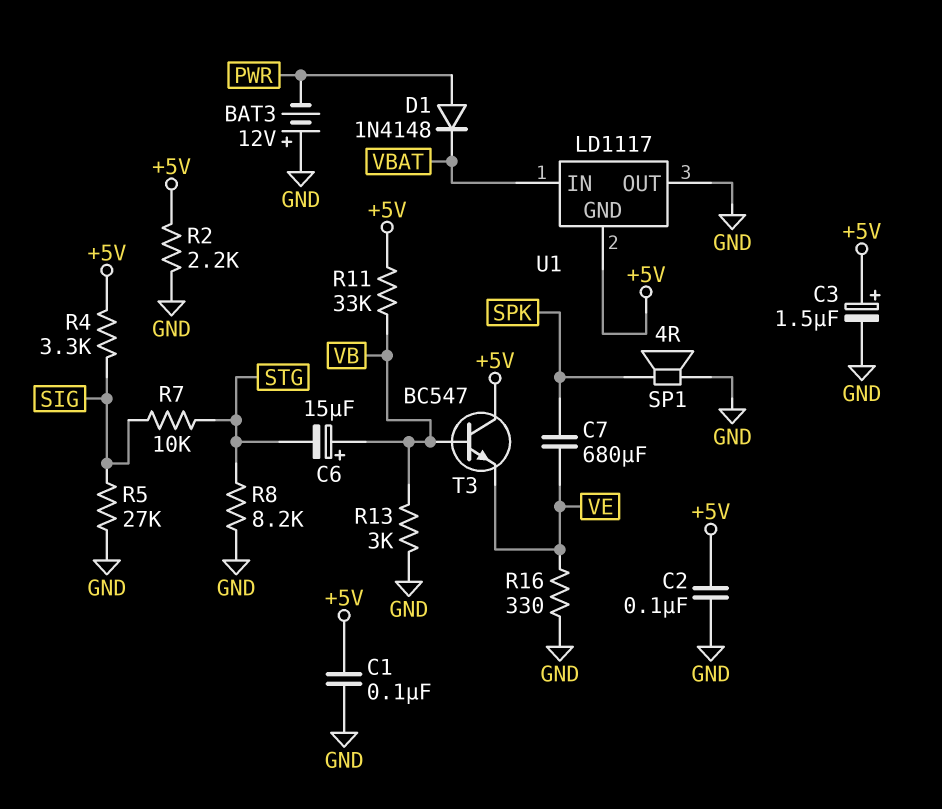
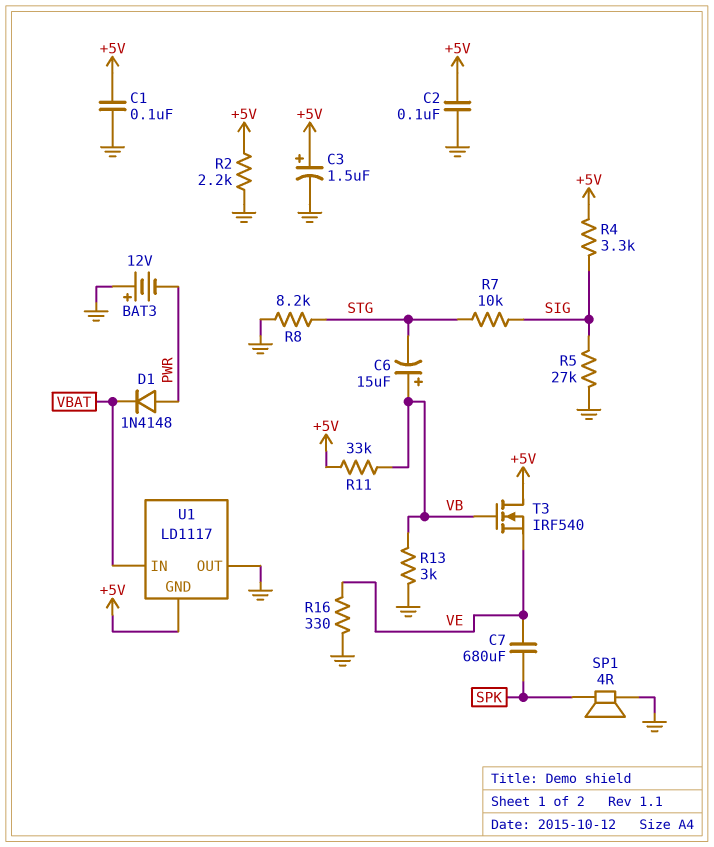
T3: NPN BC547 (B VB, C +5V, E VE) -> NMOS IRF540 (G VB, D +5V, S VE)

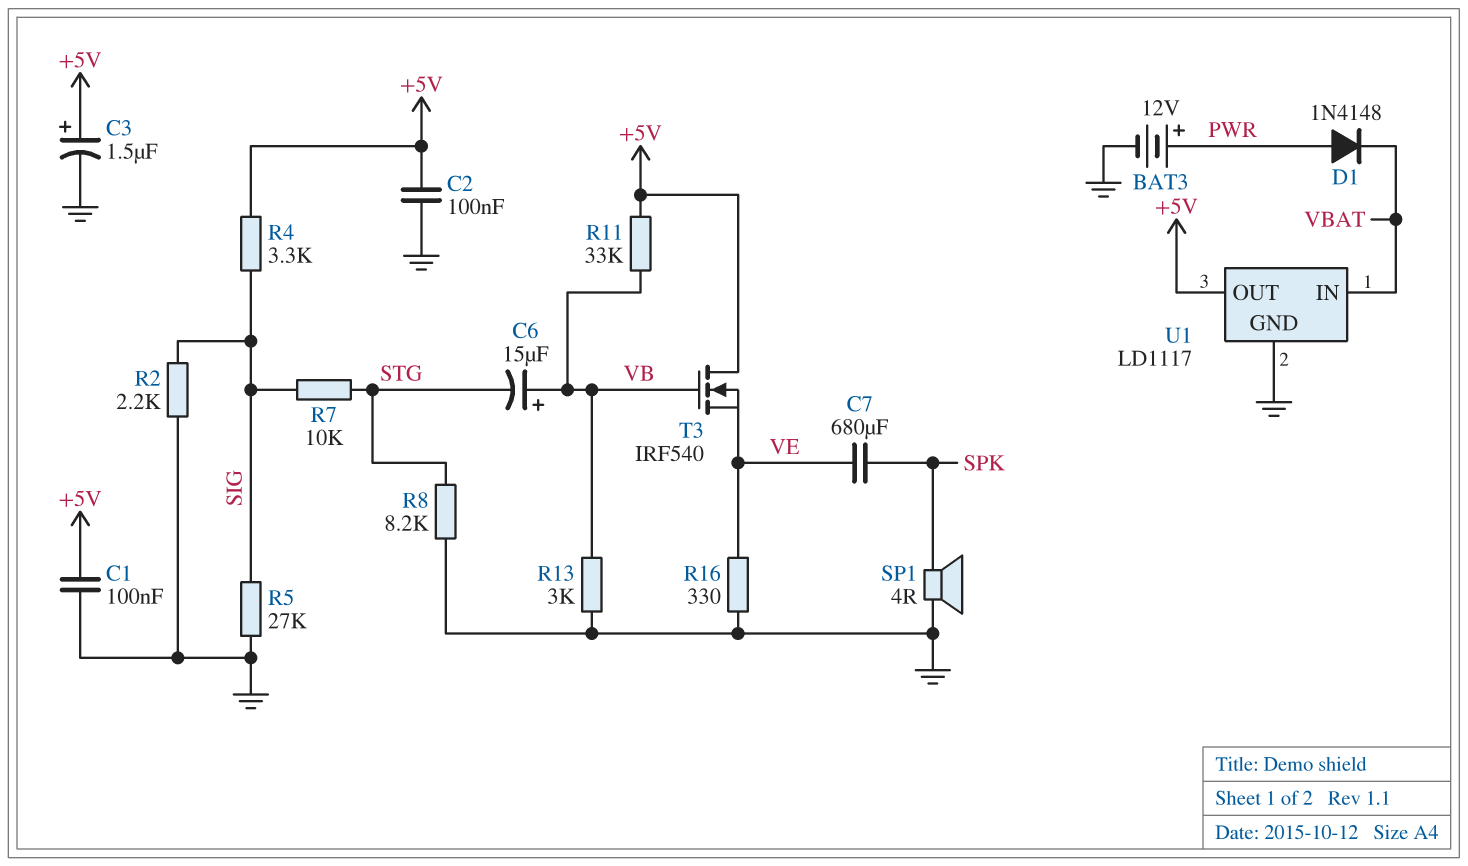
BAT3: 12V (plus GND, minus PWR) -> 12V (plus PWR, minus GND)
R2: 2.2k (+5V, GND) -> 2.2k (GND, SIG)
U1 pin GND: +5V -> GND
U1 pin OUT: GND -> +5V

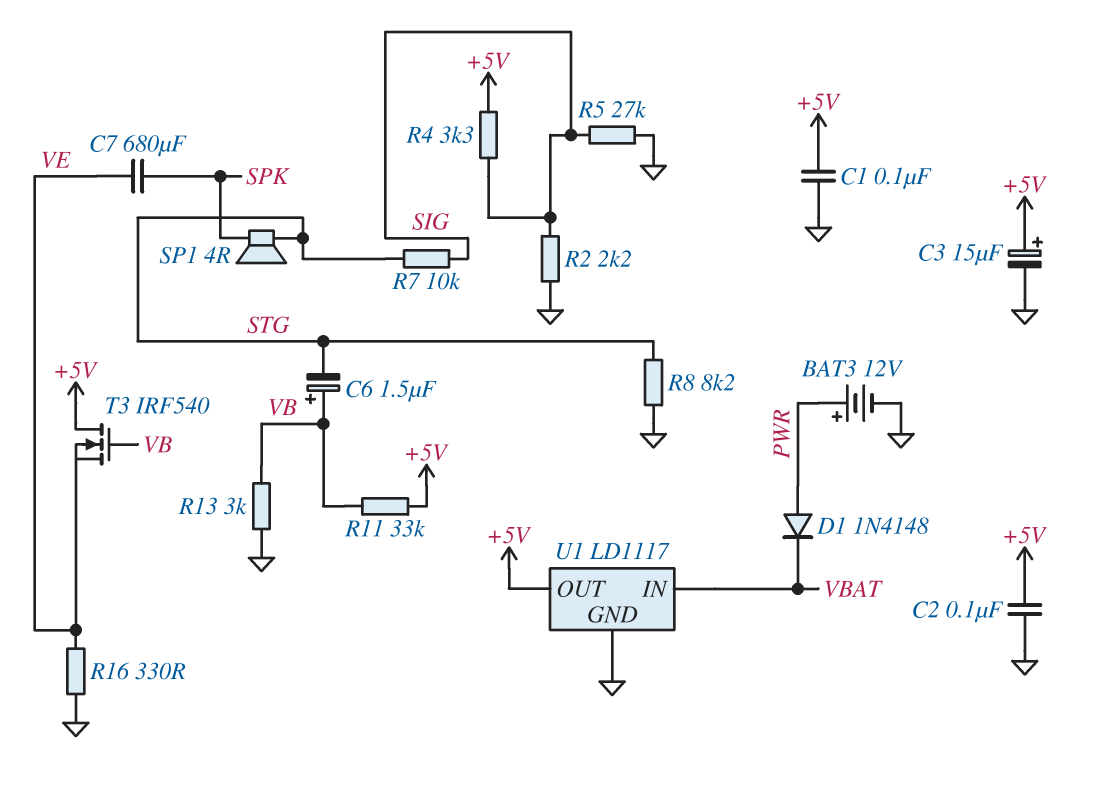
C3: 1.5uF (plus +5V, minus GND) -> 15uF (plus +5V, minus GND)
C6: 15uF (plus VB, minus STG) -> 1.5uF (plus VB, minus STG)
SP1: speaker 4R (GND, SPK) -> speaker 4R (SPK, STG)

